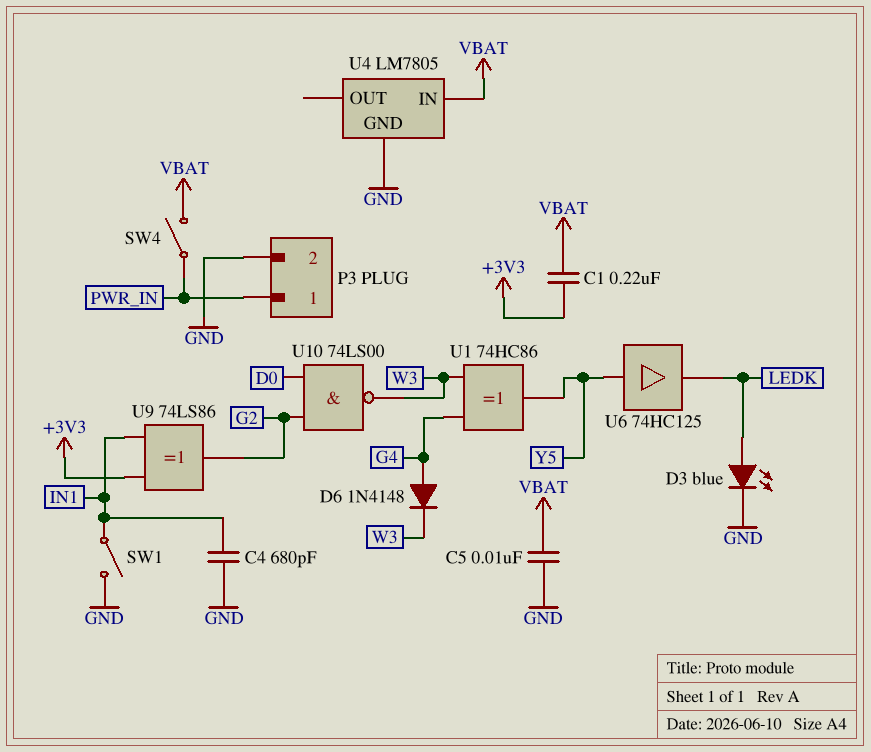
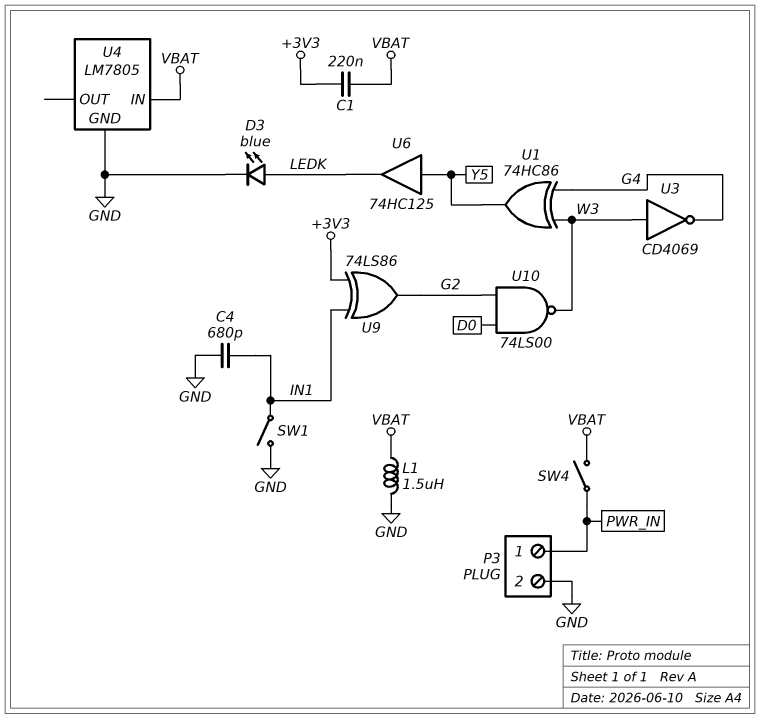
C5: 10nF (GND, VBAT) -> none
D6: diode 1N4148 (A G4, K W3) -> none
L1: none -> 1.5uH (GND, VBAT)
U3: none -> NOT CD4069 (in W3, out G4)

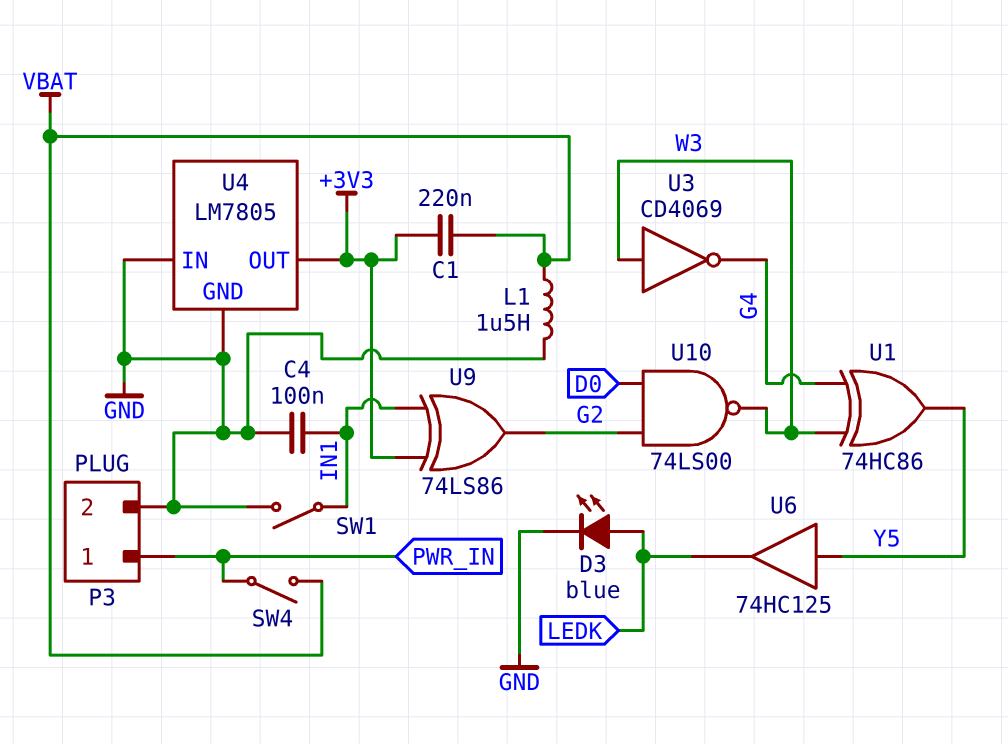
C4: 680pF (GND, IN1) -> 100nF (GND, IN1)
U4 pin IN: VBAT -> GND
U4 pin OUT: none -> +3V3

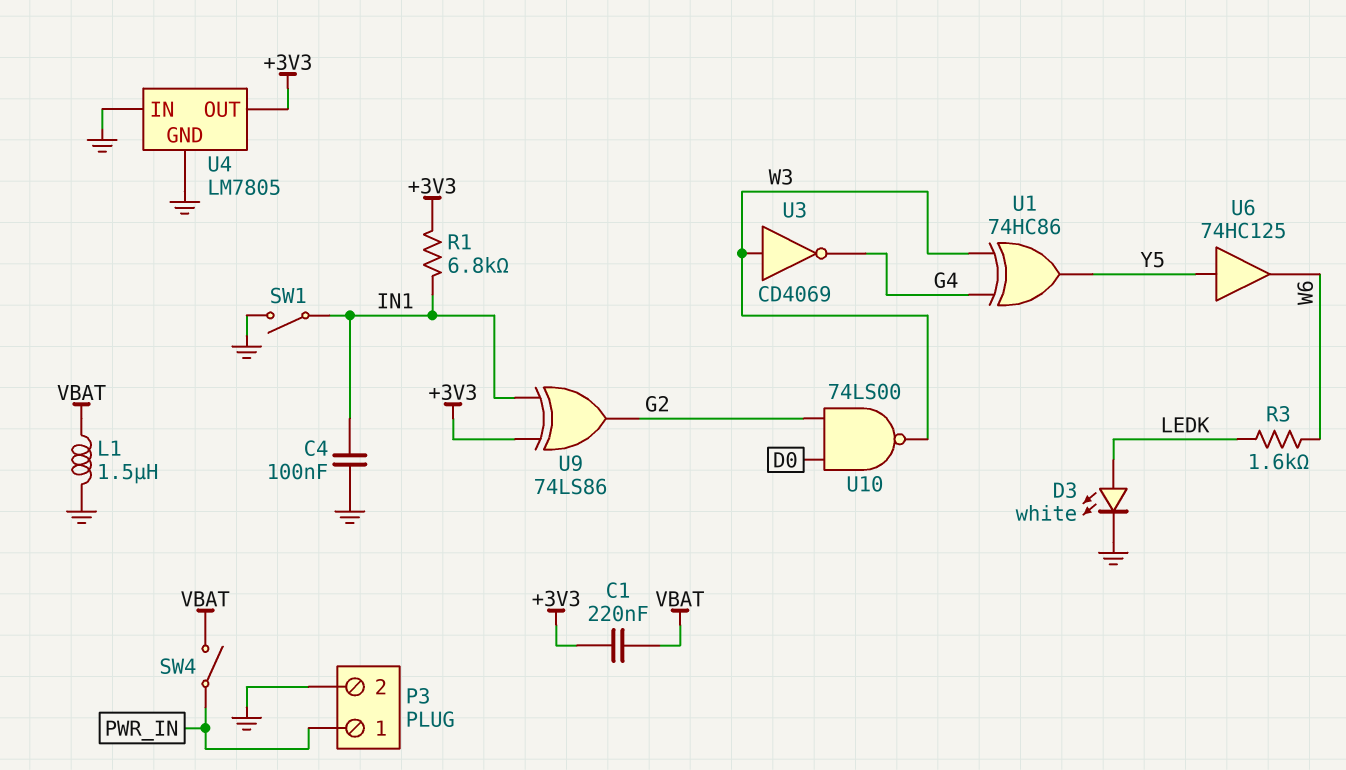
D3: LED blue (A LEDK, K GND) -> LED white (A LEDK, K GND)
R1: none -> 6.8k (+3V3, IN1)
R3: none -> 1.6k (LEDK, W6)
U6: buffer 74HC125 (in Y5, out LEDK) -> buffer 74HC125 (in Y5, out W6)

